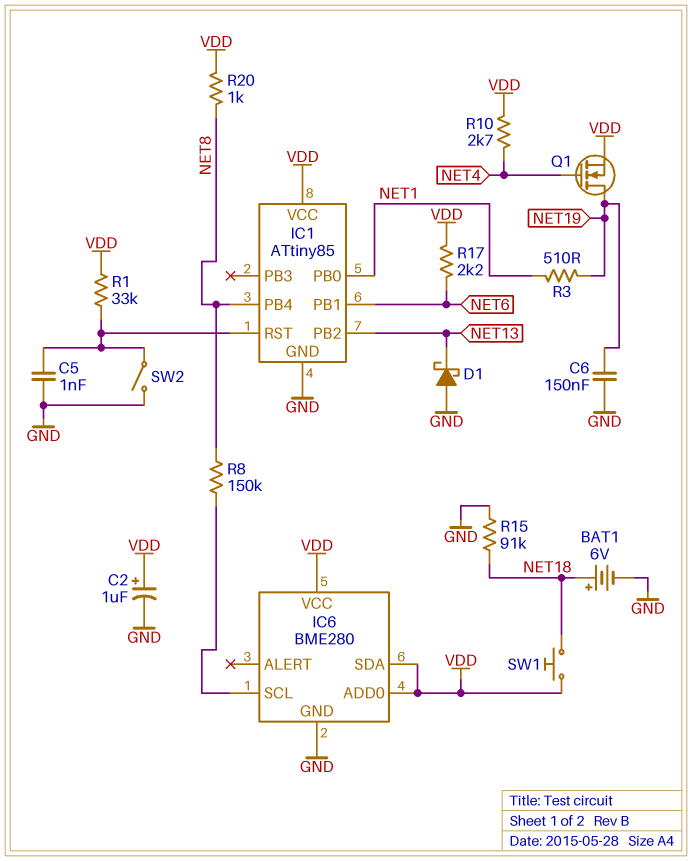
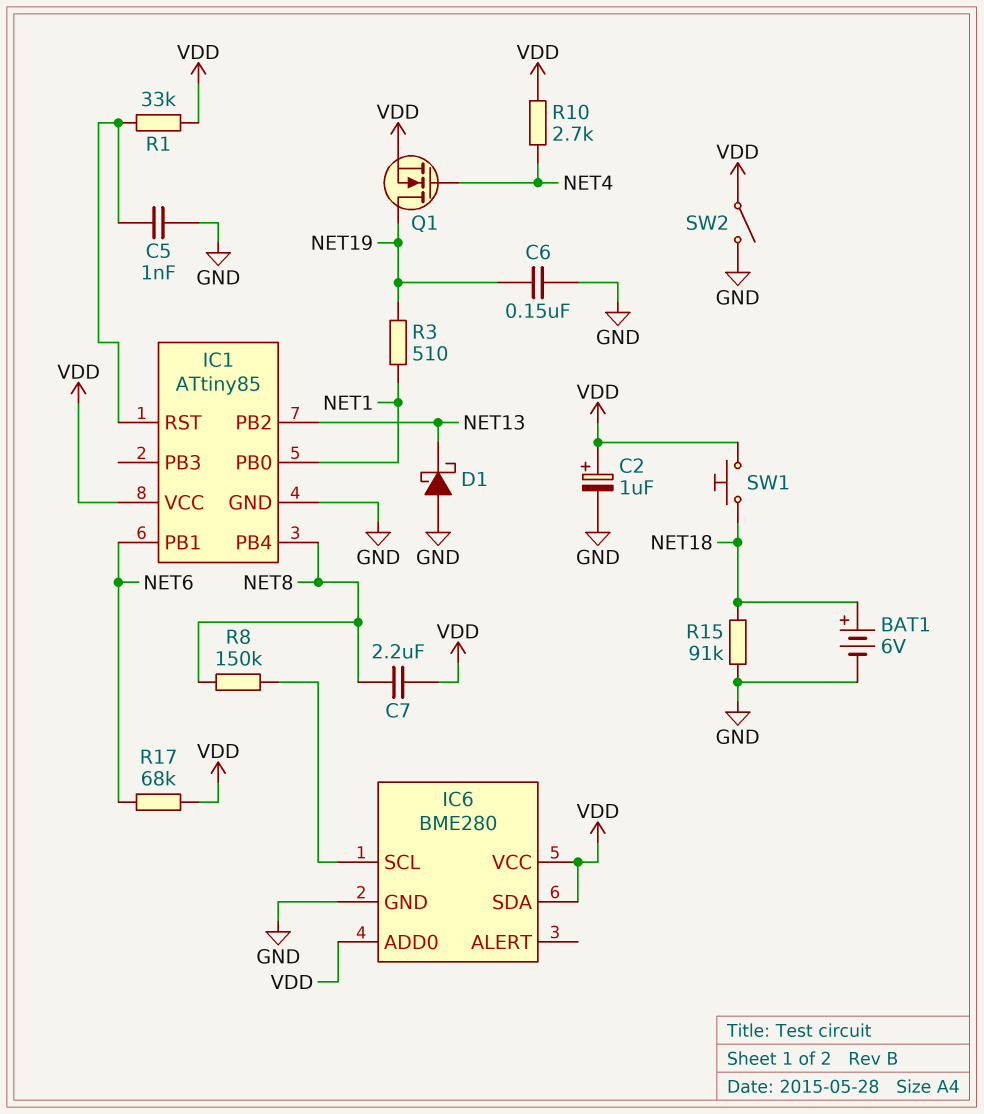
C7: none -> 2.2uF (NET8, VDD)
R17: 2.2k (NET6, VDD) -> 68k (NET6, VDD)
R20: 1k (NET8, VDD) -> none
SW2: switch (GND, IC1/RST) -> switch (GND, VDD)

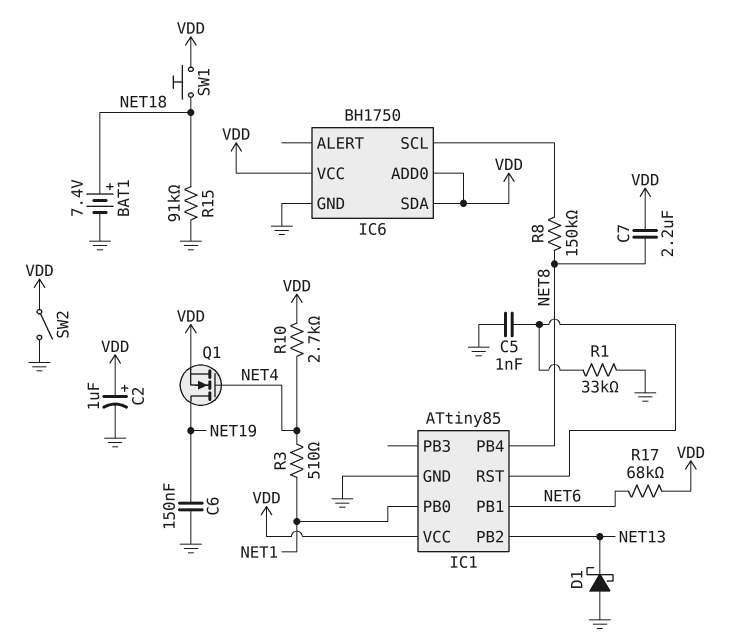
BAT1: 6V (plus NET18, minus GND) -> 7.4V (plus NET18, minus GND)
IC6: BME280 -> BH1750
R1: 33k (IC1/RST, VDD) -> 33k (GND, IC1/RST)
R3: 510 (NET1, NET19) -> 510 (NET1, NET4)

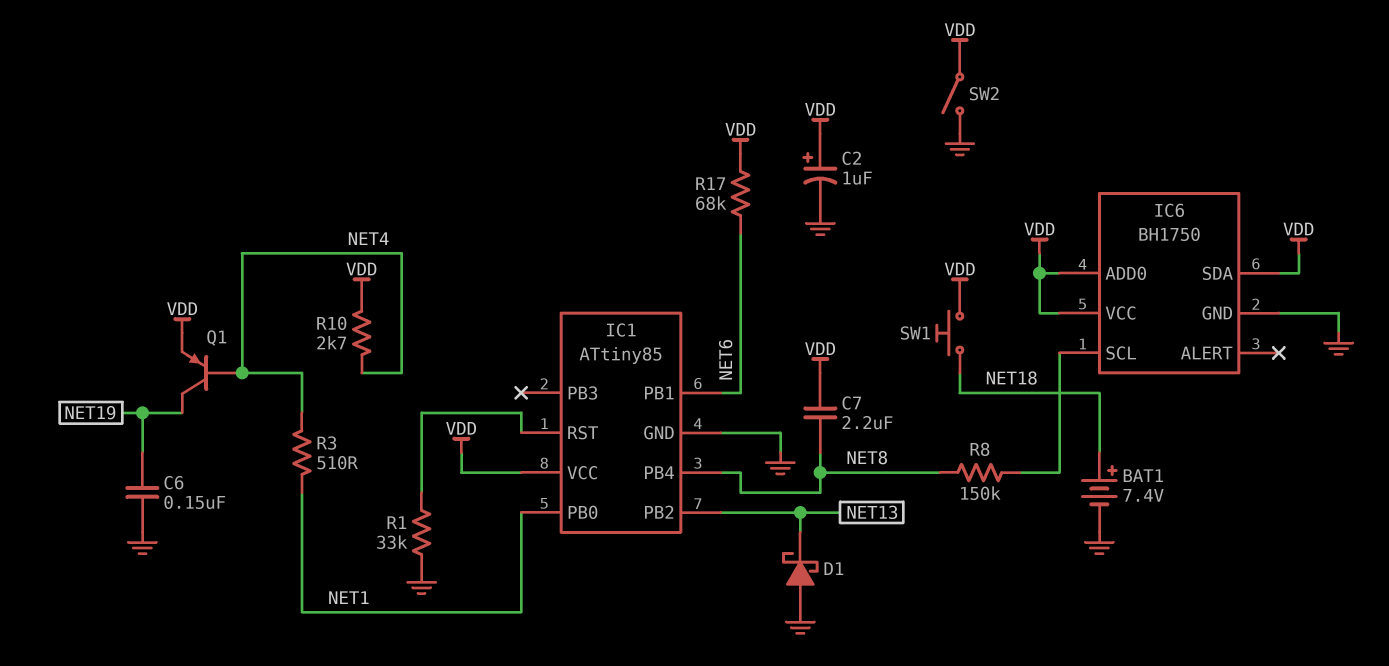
C5: 1nF (GND, IC1/RST) -> none
Q1: NMOS (G NET4, D NET19, S VDD) -> PNP (B NET4, C NET19, E VDD)
R15: 91k (GND, NET18) -> none

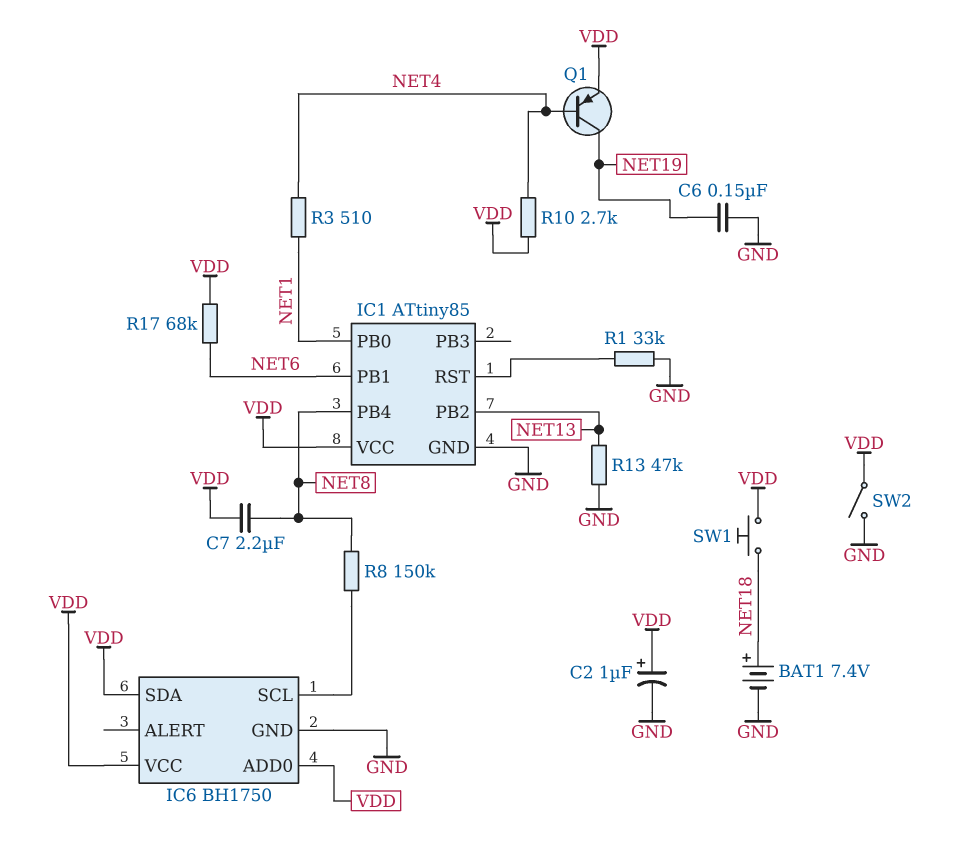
D1: schottky (A GND, K NET13) -> none
R13: none -> 47k (GND, NET13)

